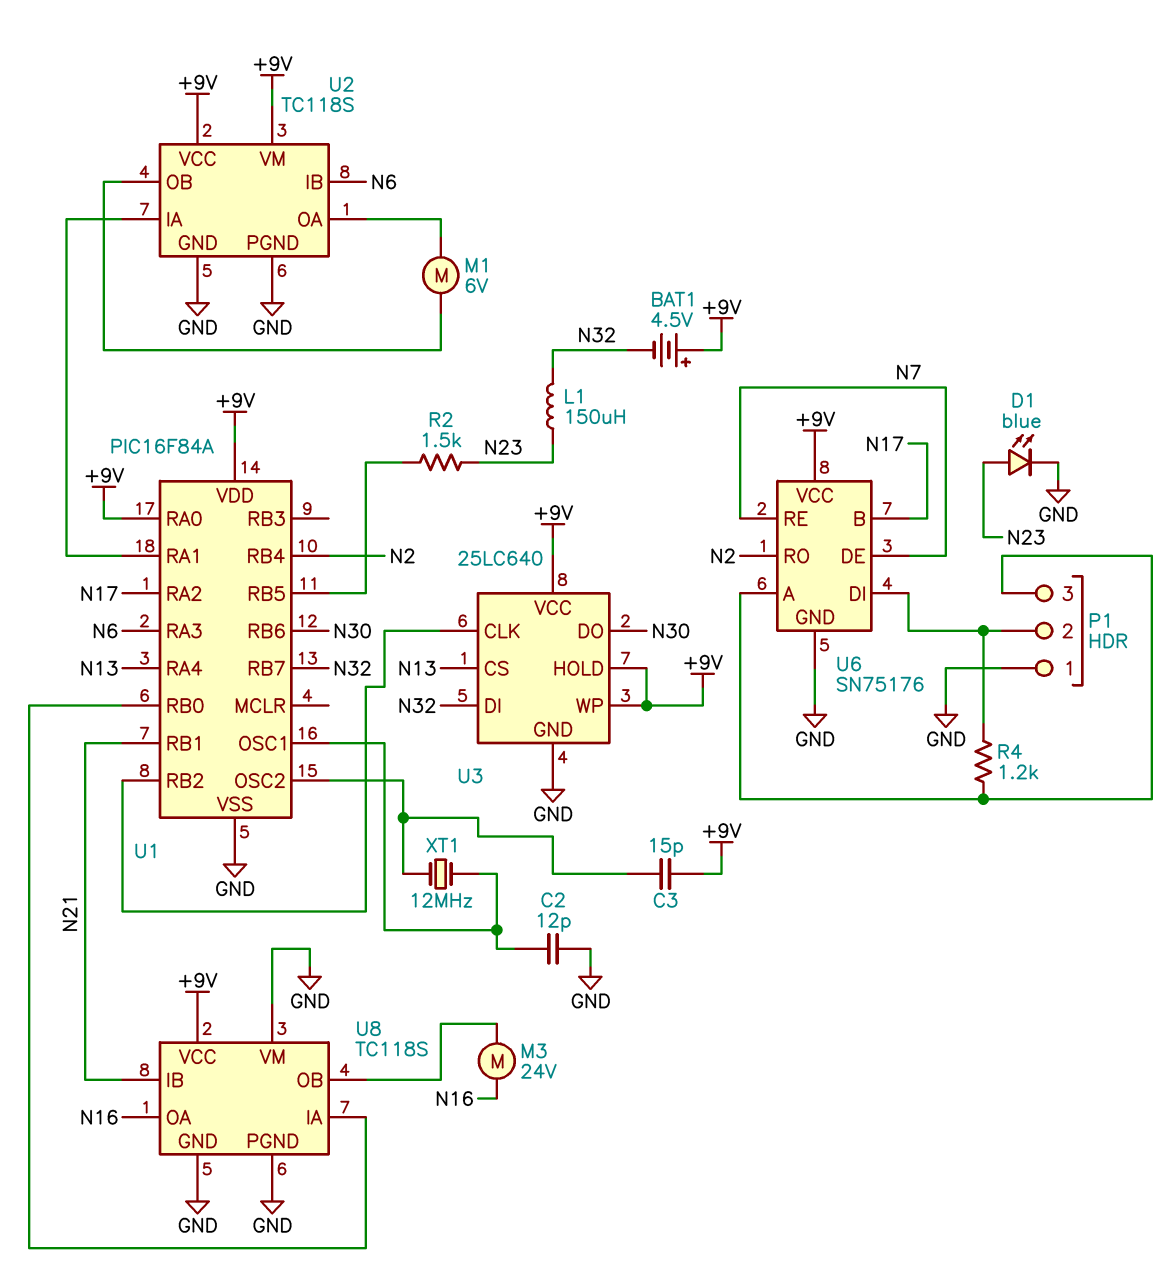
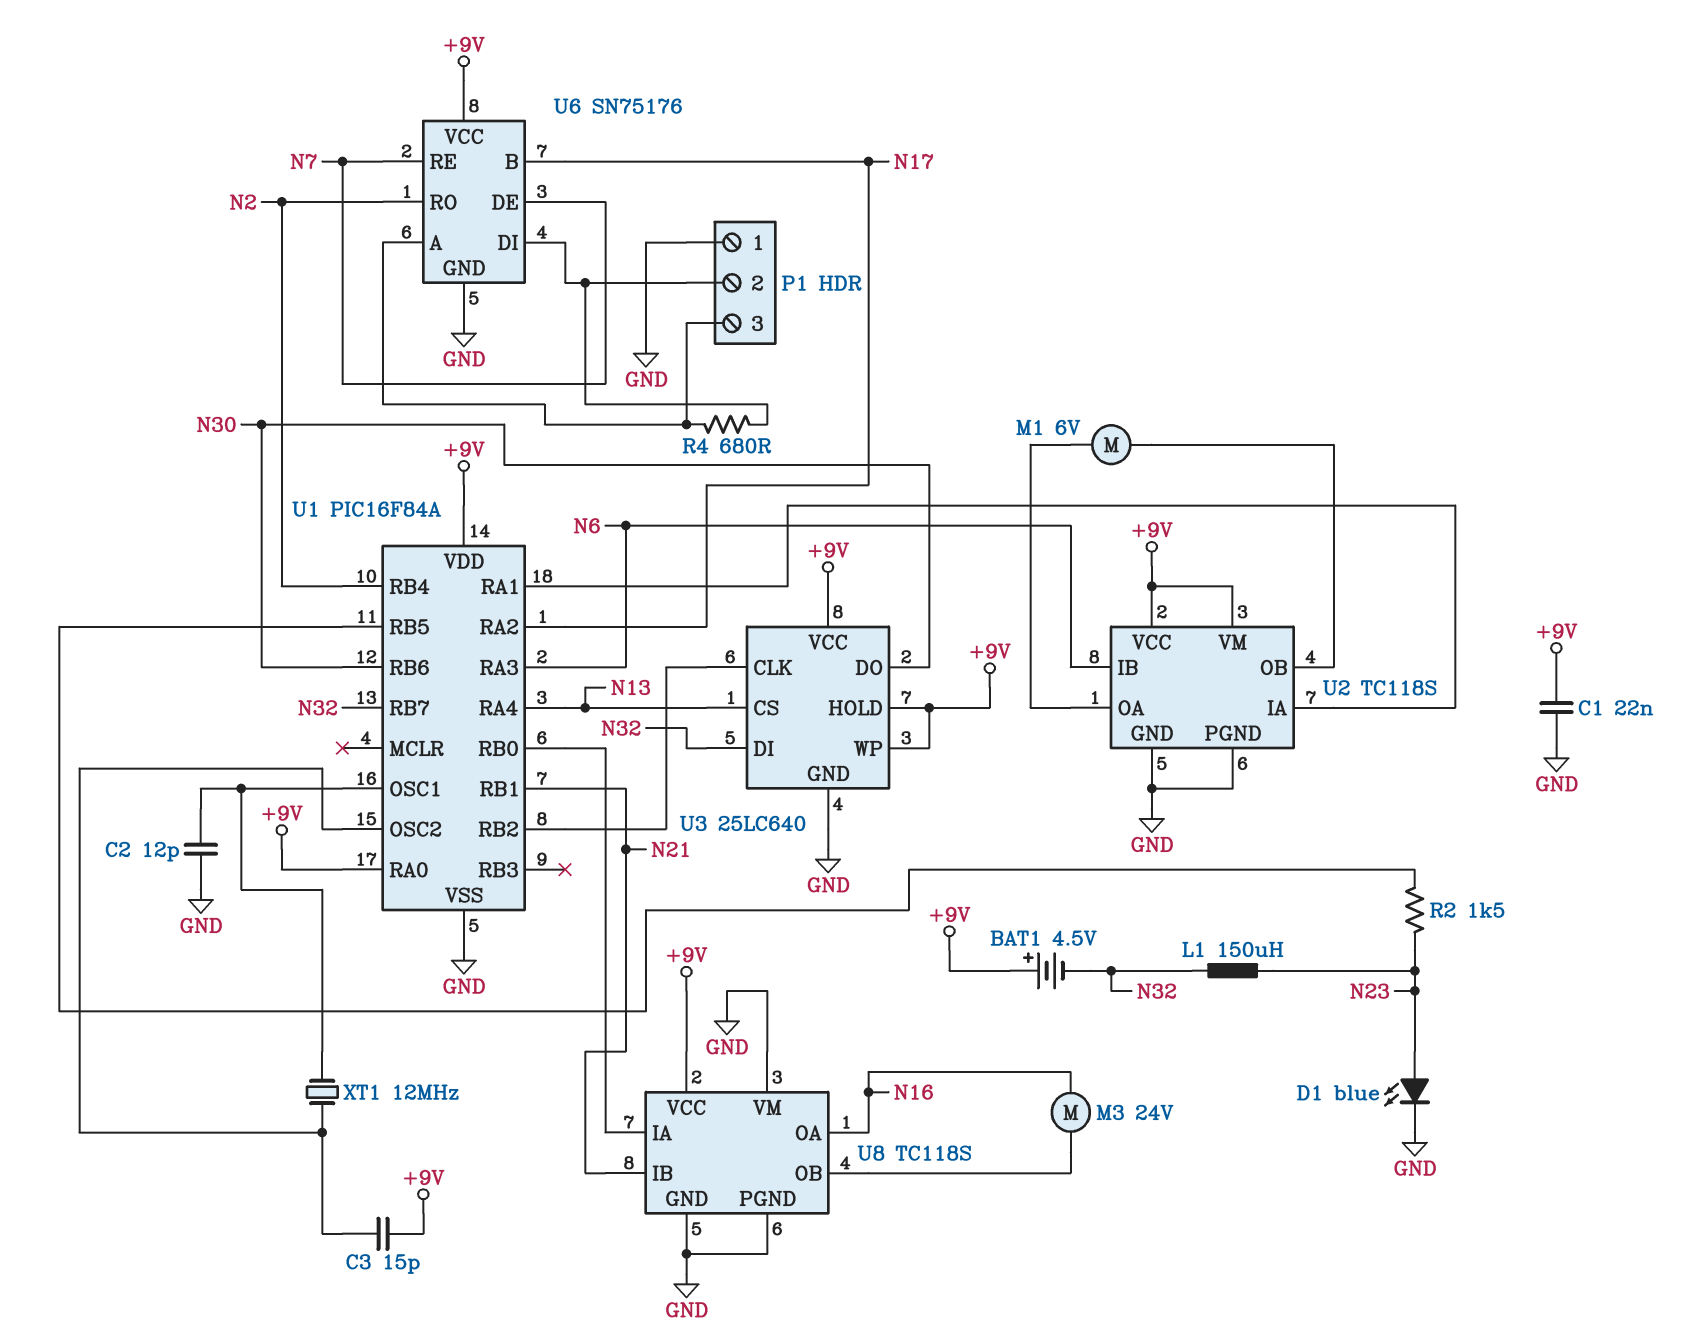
C1: none -> 22nF (+9V, GND)
R4: 1.2k (P1/2, P1/3) -> 680 (P1/2, P1/3)

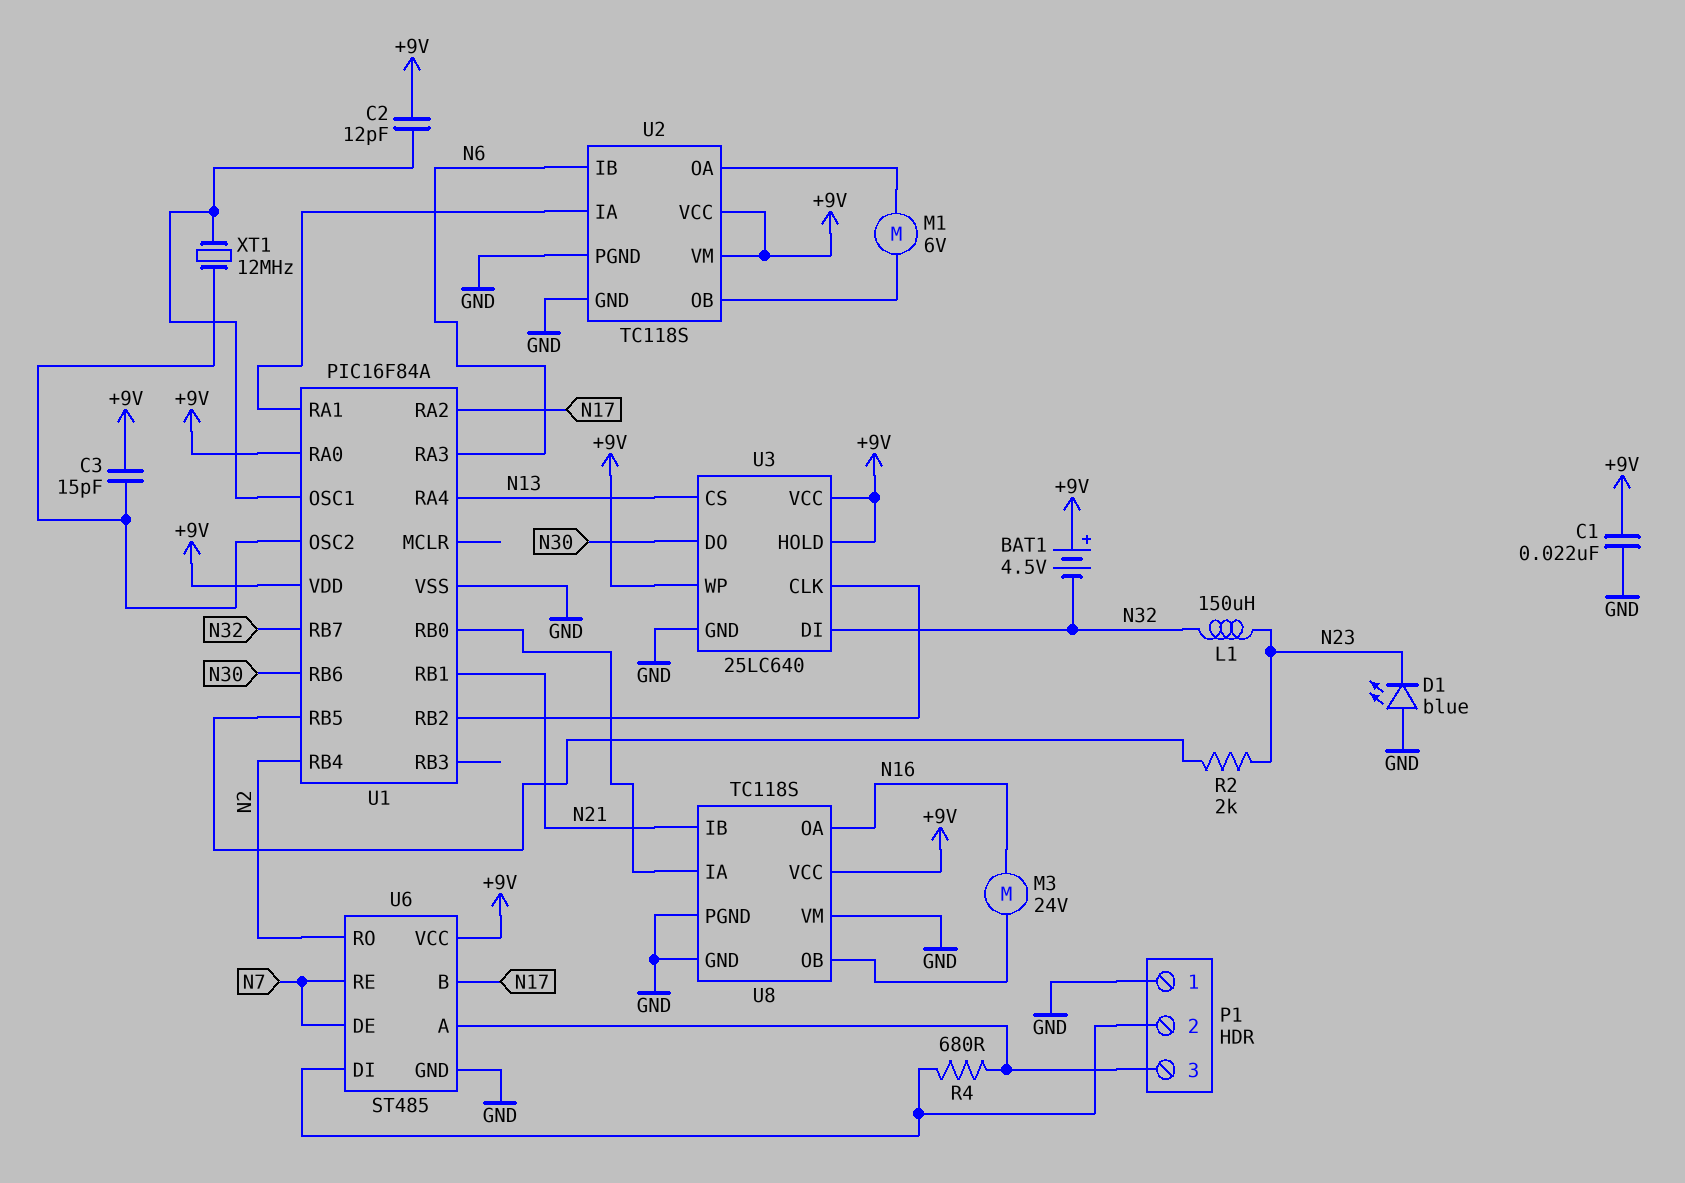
C2: 12pF (GND, U1/OSC1) -> 12pF (+9V, U1/OSC1)
D1: LED blue (A N23, K GND) -> LED blue (A GND, K N23)
R2: 1.5k (N23, U1/RB5) -> 2k (N23, U1/RB5)
U6: SN75176 -> ST485

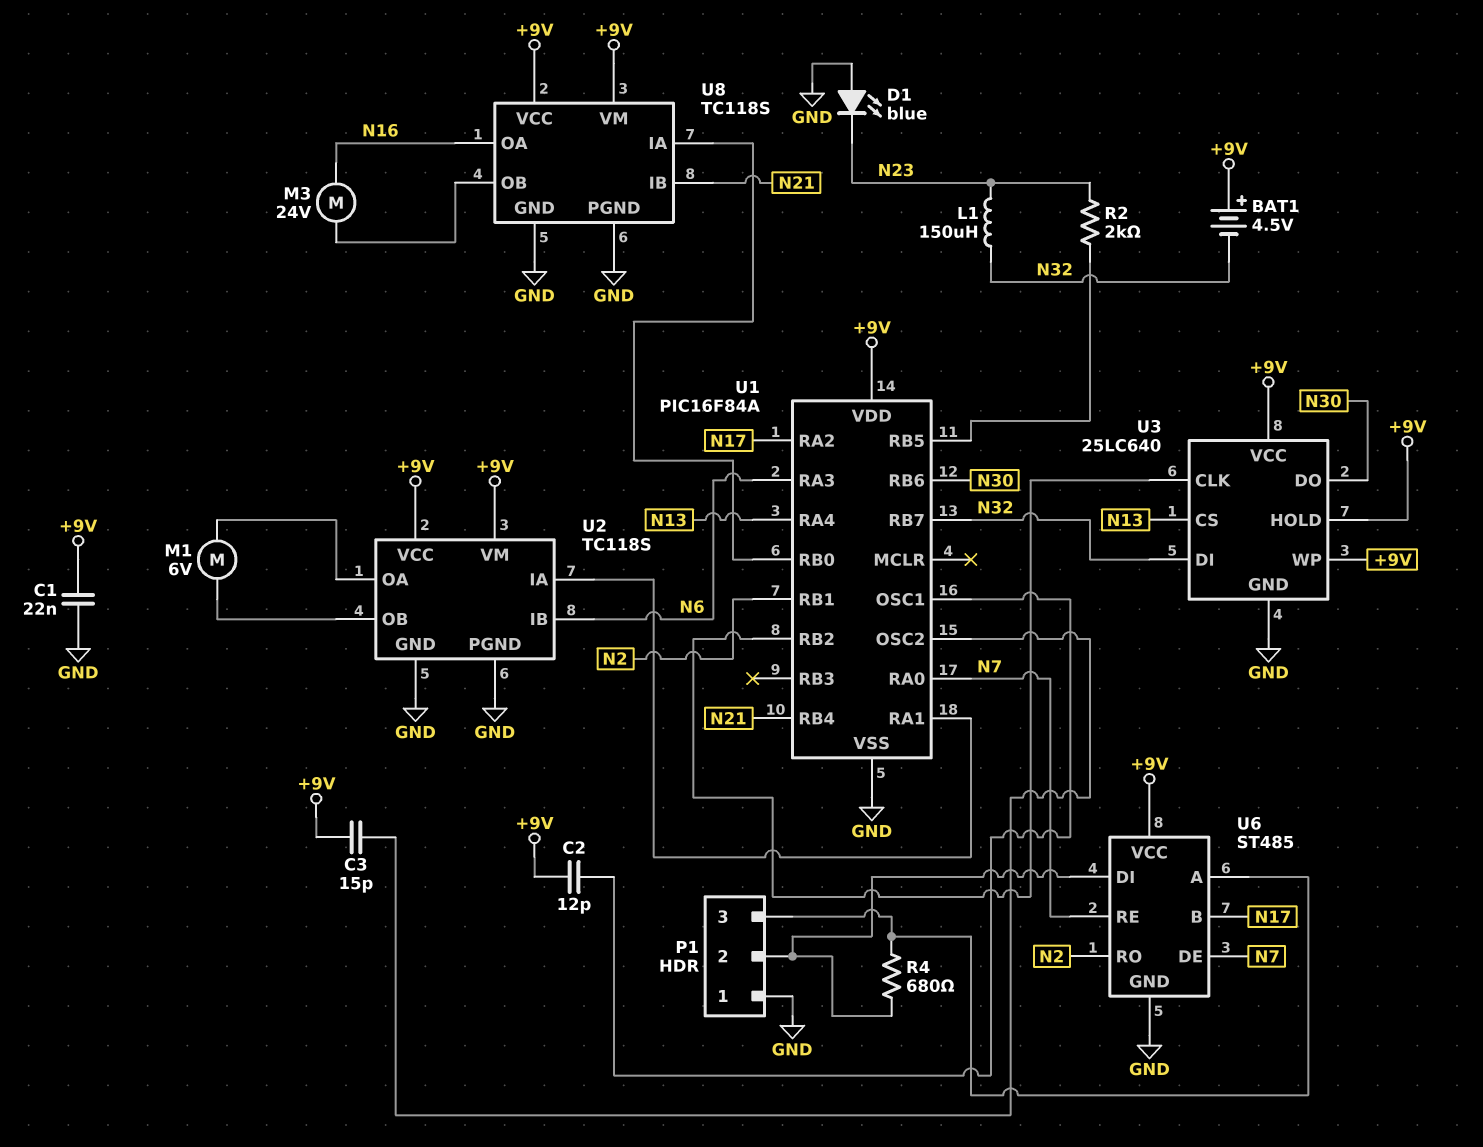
U1 pin RA0: +9V -> N7
U1 pin RB1: N21 -> N2
U1 pin RB4: N2 -> N21
U8 pin VM: GND -> +9V
XT1: 12MHz (U1/OSC1, U1/OSC2) -> none

